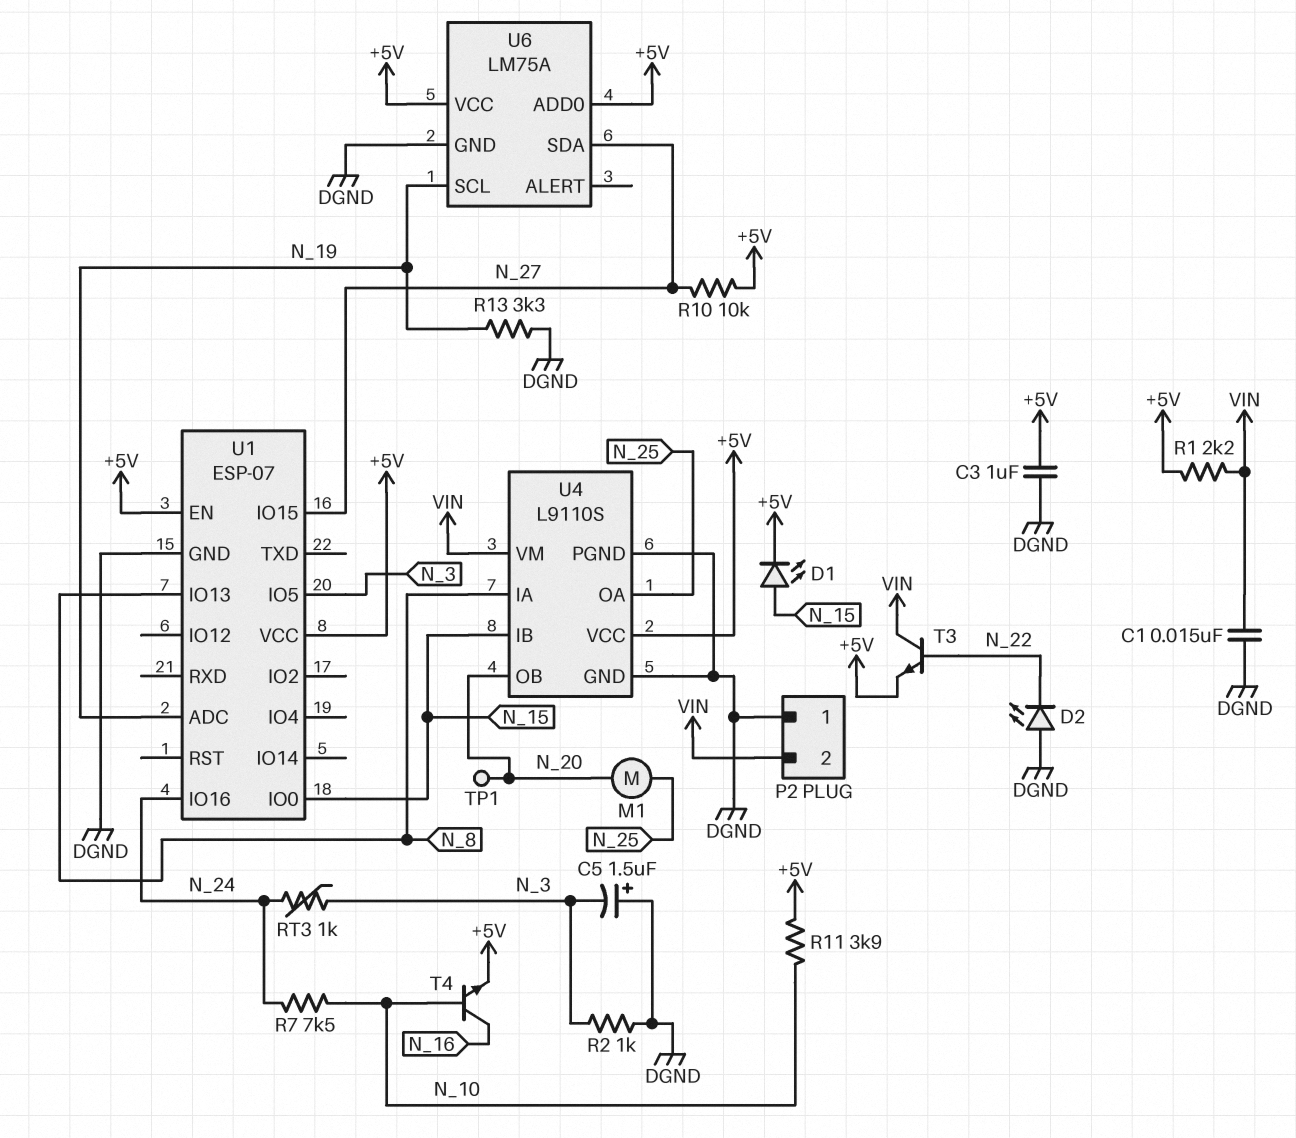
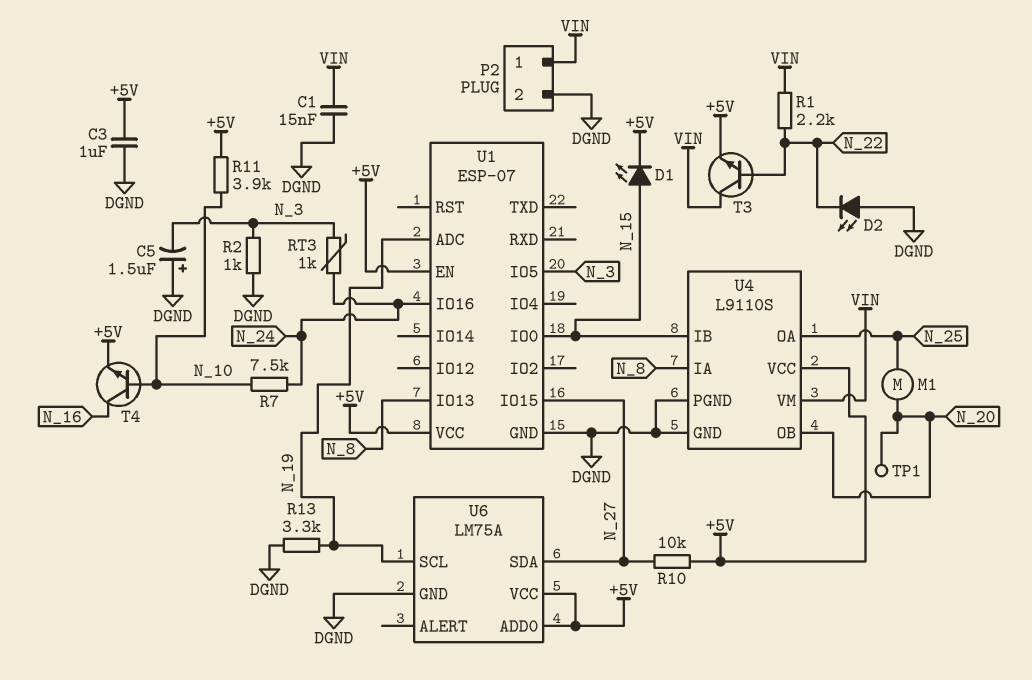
P2 pin 1: DGND -> VIN
P2 pin 2: VIN -> DGND
R1: 2.2k (+5V, VIN) -> 2.2k (N_22, VIN)

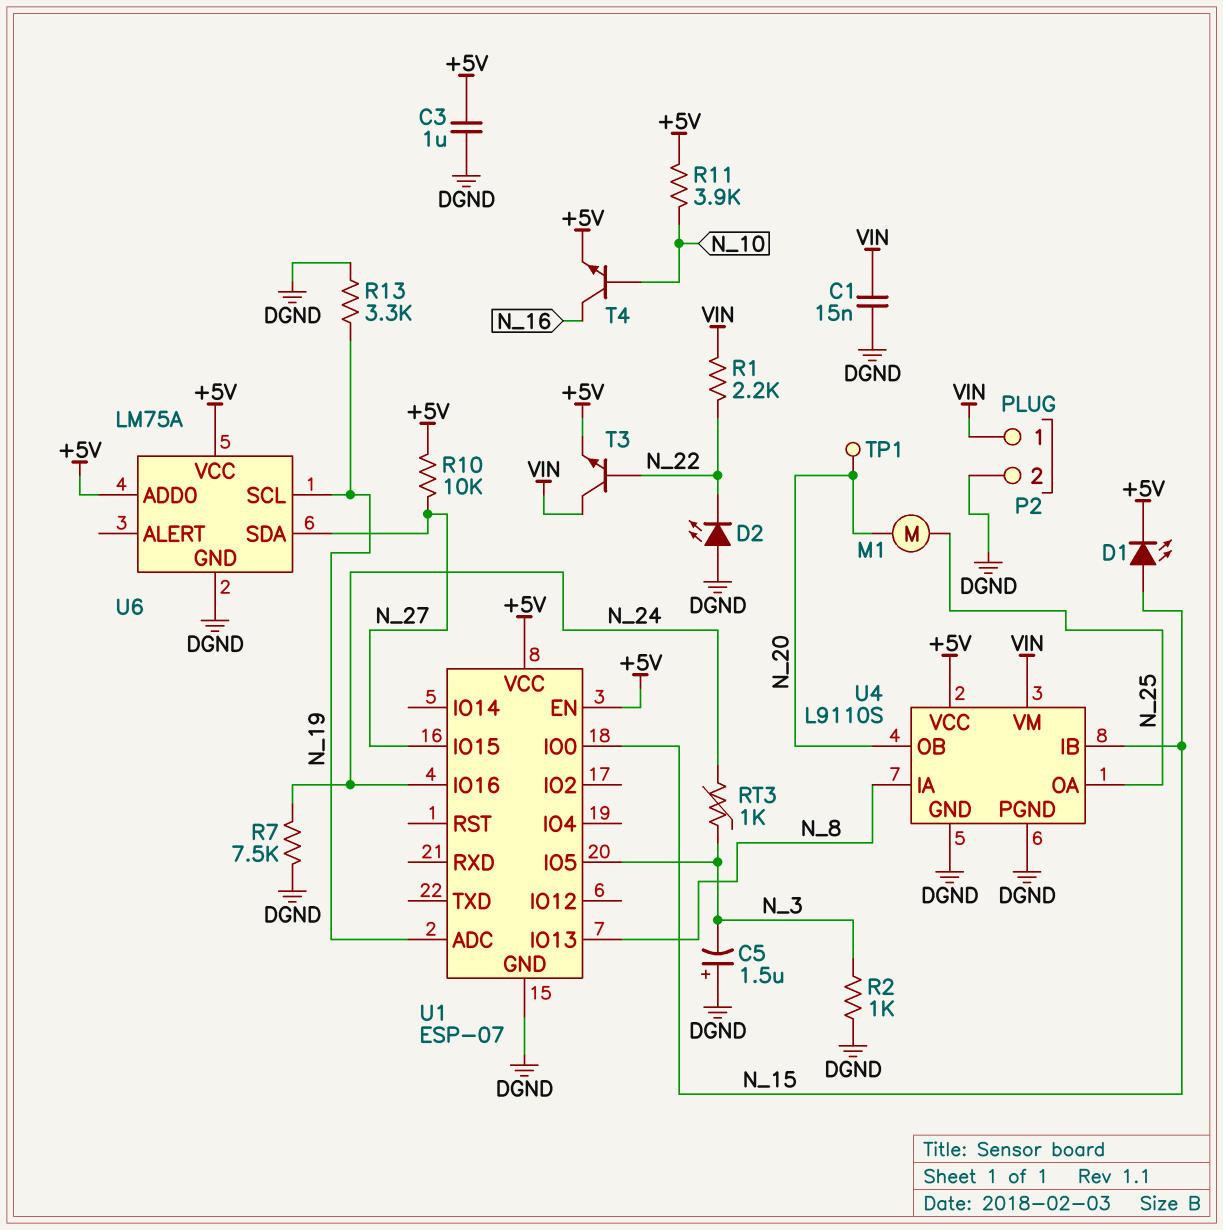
R7: 7.5k (N_10, N_24) -> 7.5k (DGND, N_24)

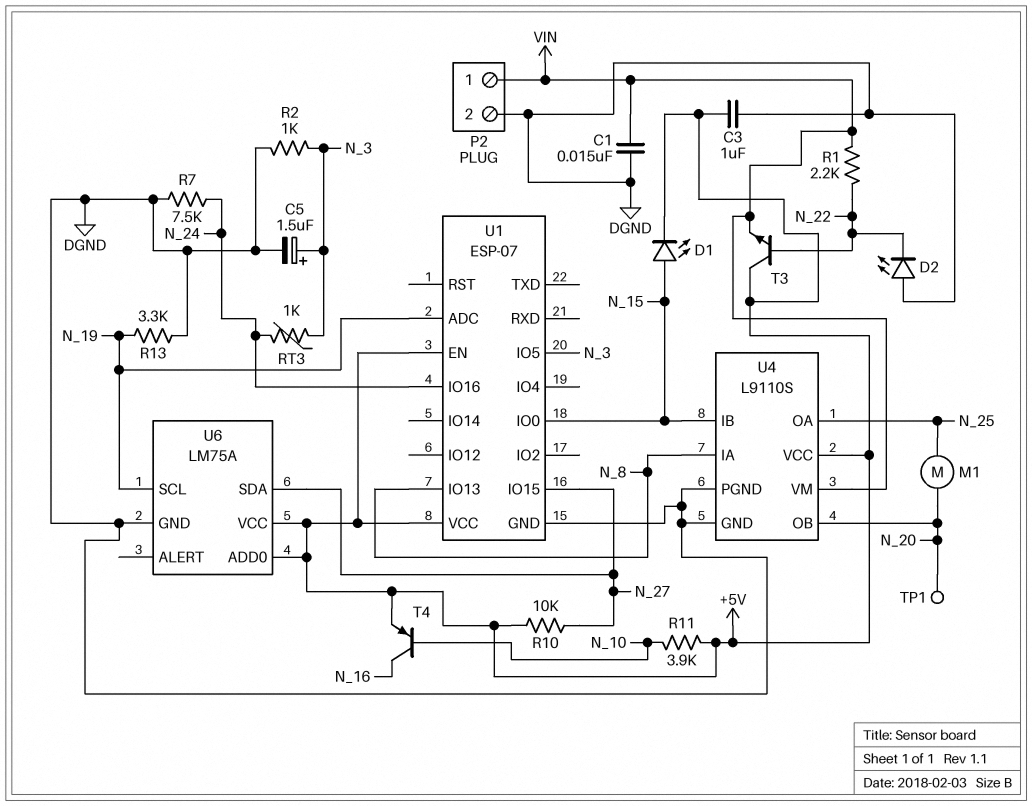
C5: 1.5uF (plus DGND, minus N_3) -> 1.5uF (plus N_3, minus DGND)
T3: NPN (B N_22, C VIN, E +5V) -> NPN (B N_22, C +5V, E VIN)
T4: NPN (B N_10, C N_16, E +5V) -> PNP (B N_10, C N_16, E +5V)

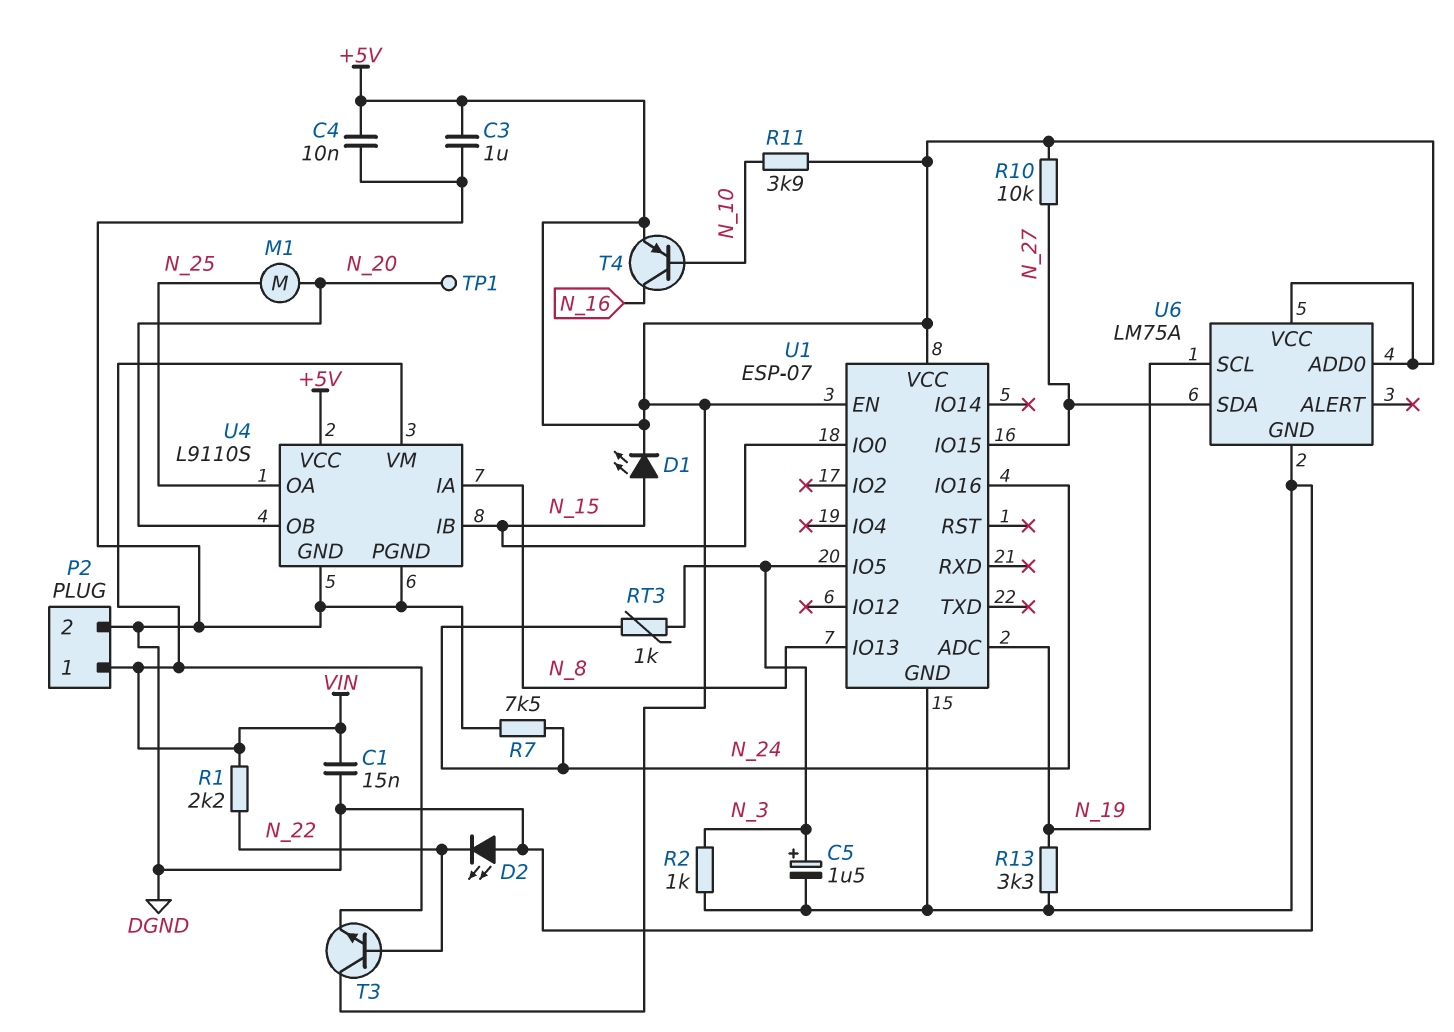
C4: none -> 10nF (+5V, DGND)

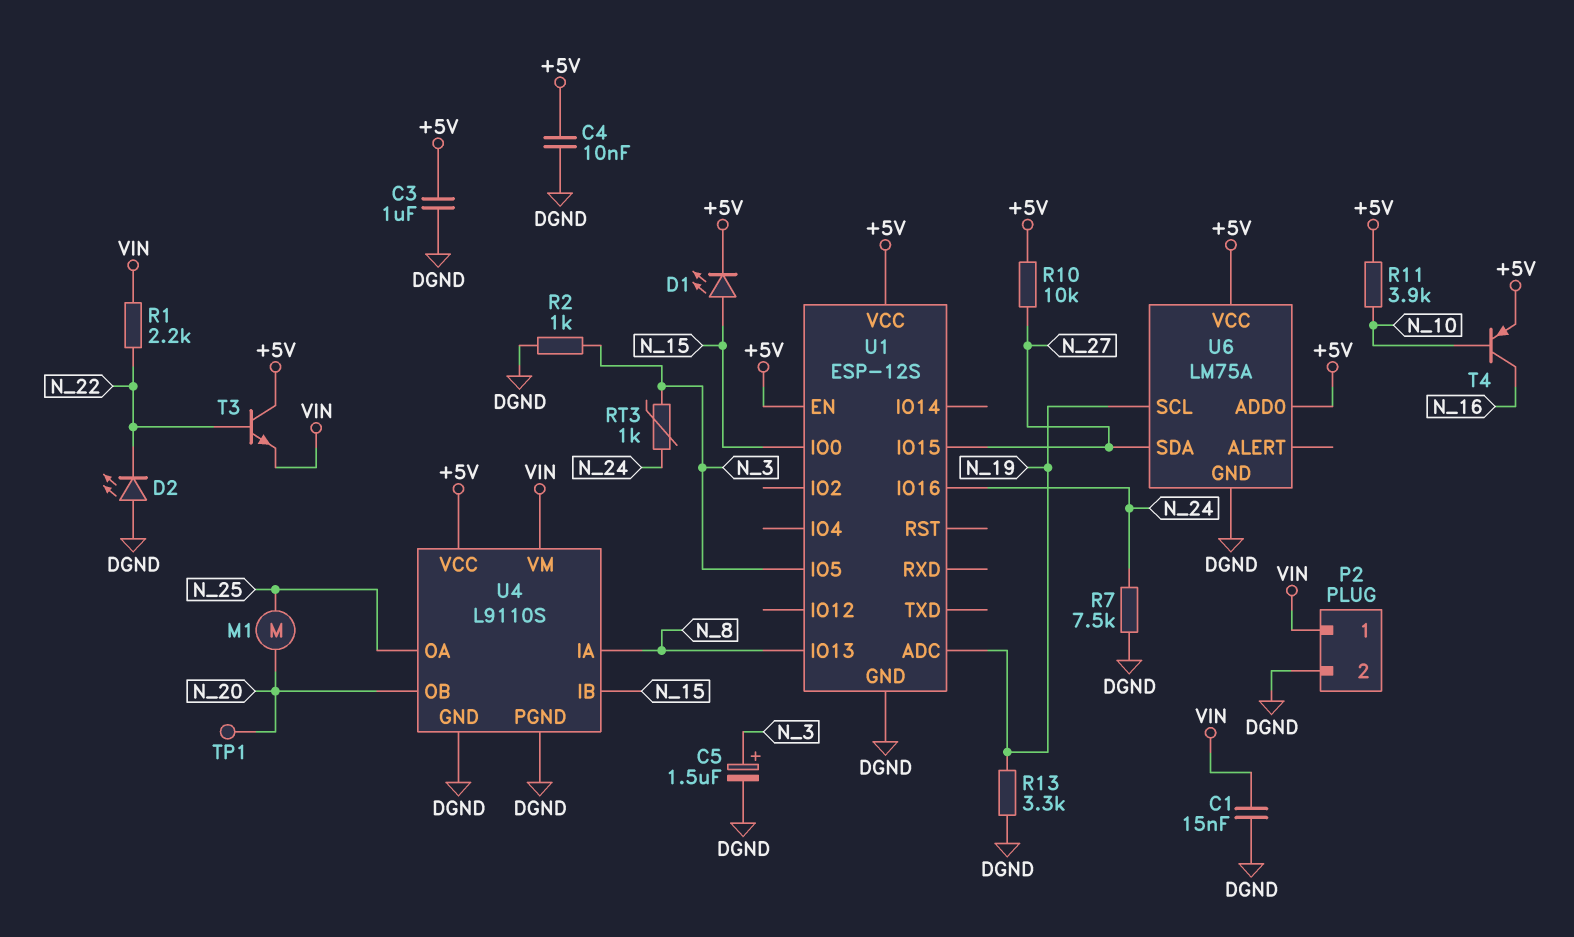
U1: ESP-07 -> ESP-12S

